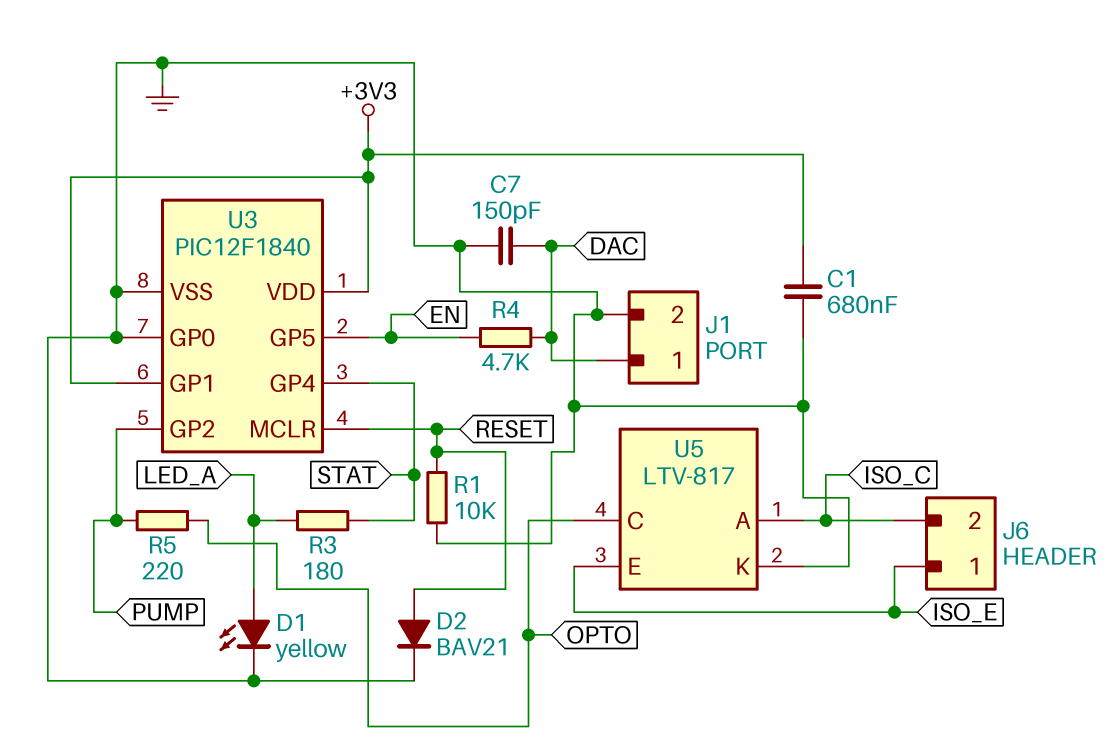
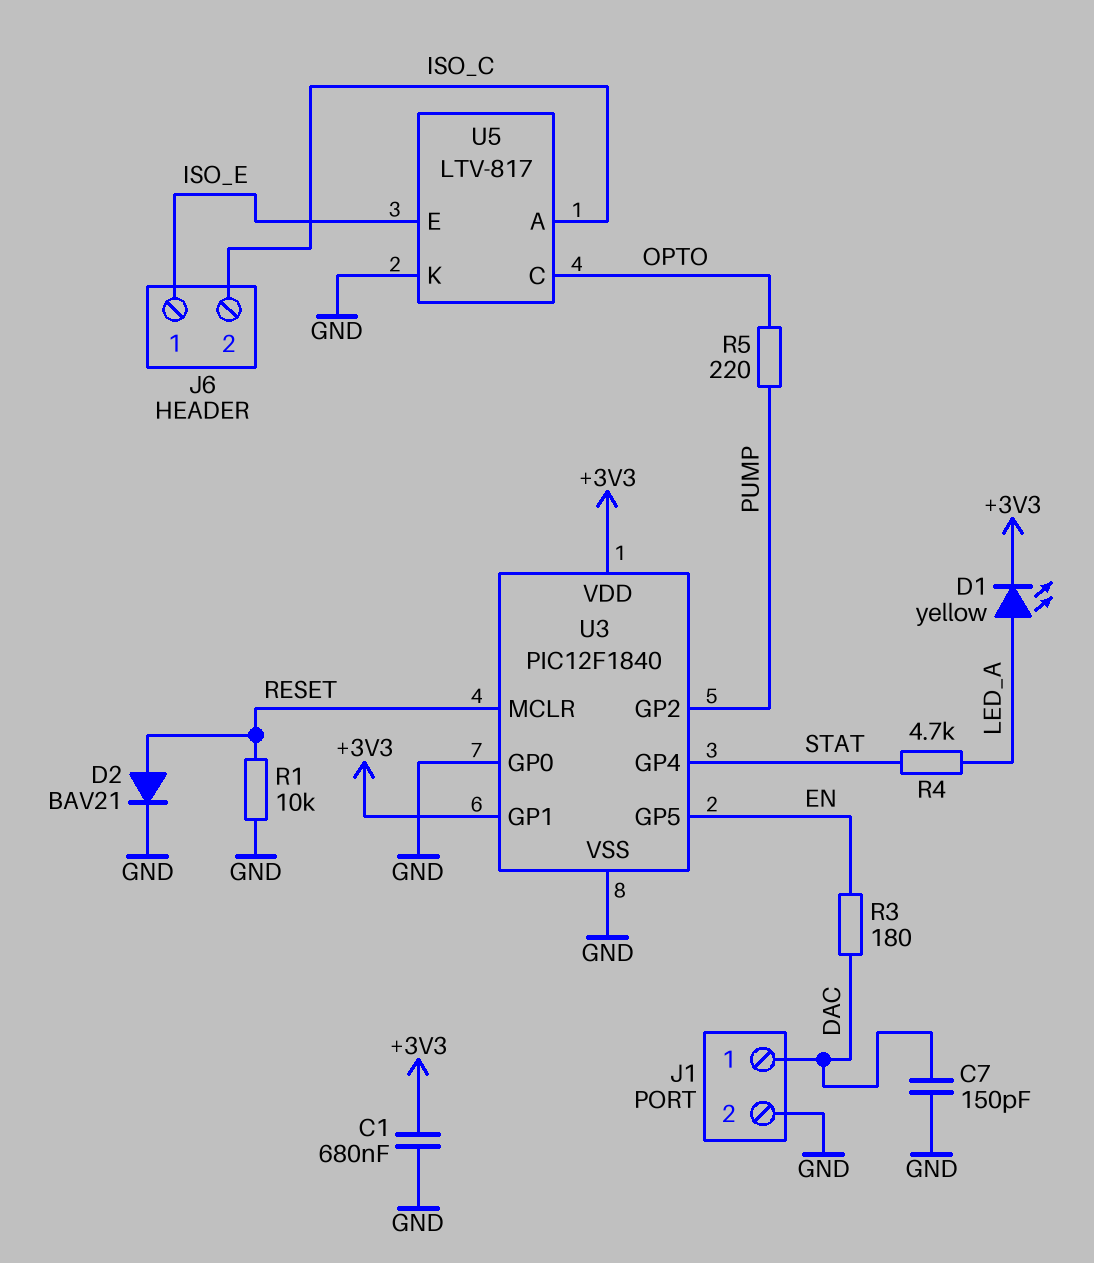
D1: LED yellow (A LED_A, K GND) -> LED yellow (A LED_A, K +3V3)
R3: 180 (LED_A, STAT) -> 180 (DAC, EN)
R4: 4.7k (DAC, EN) -> 4.7k (LED_A, STAT)

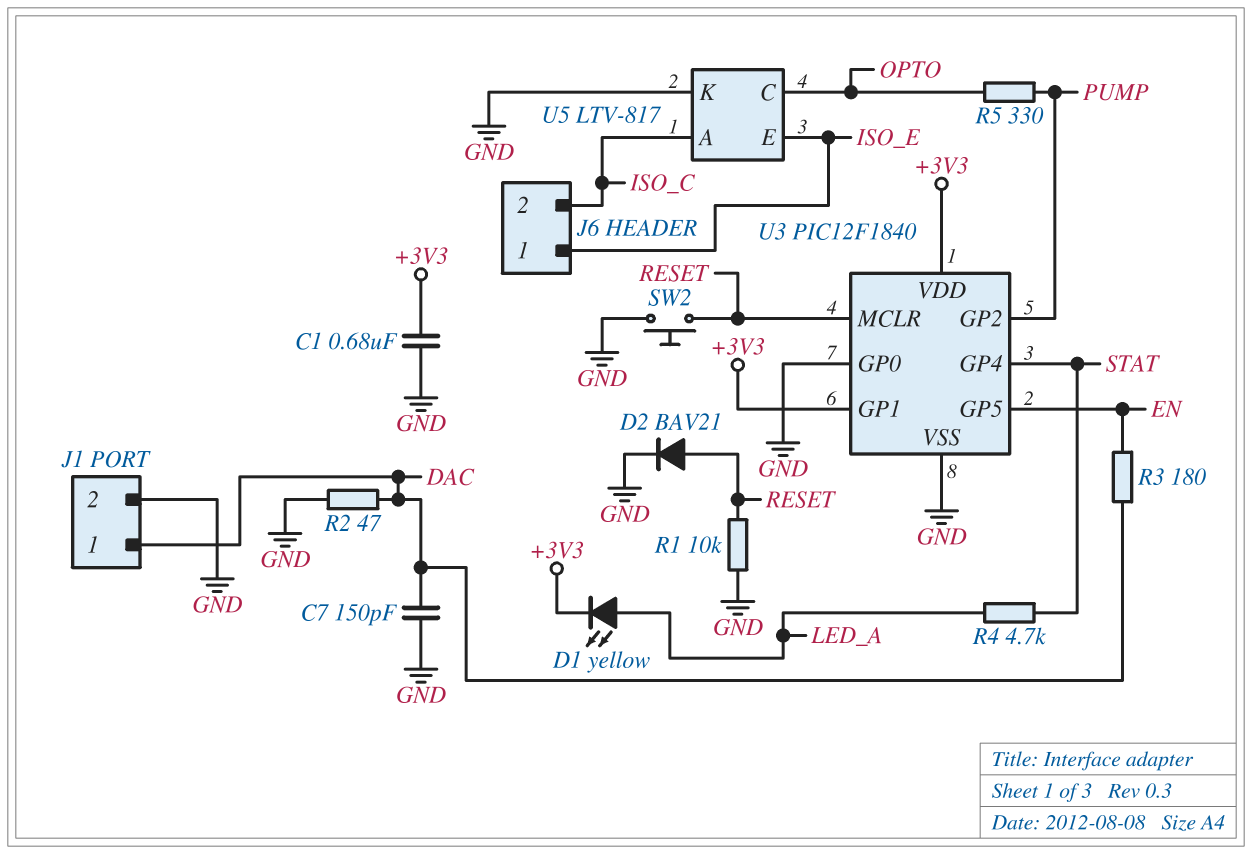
R2: none -> 47 (DAC, GND)
R5: 220 (OPTO, PUMP) -> 330 (OPTO, PUMP)
SW2: none -> button (GND, RESET)

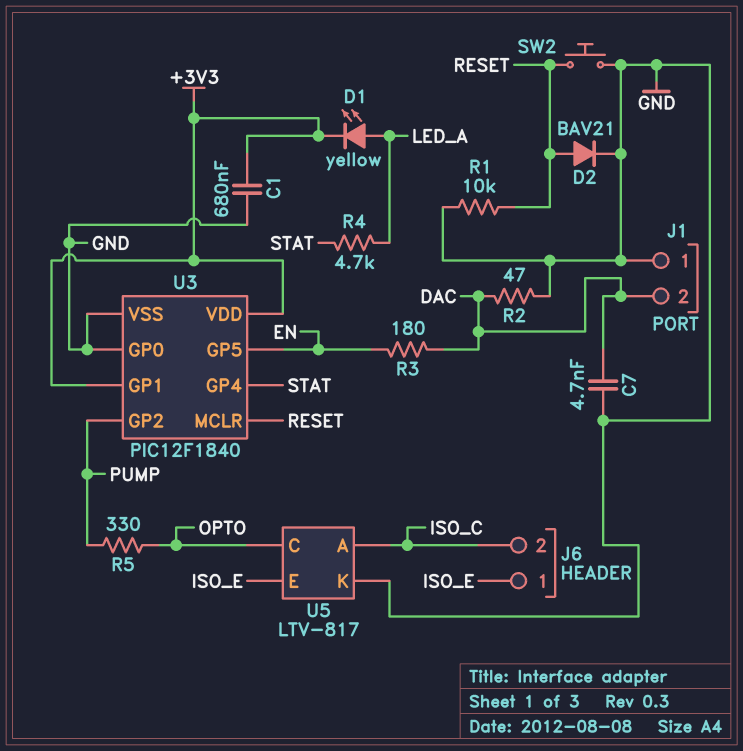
C7: 150pF (DAC, GND) -> 4.7nF (DAC, GND)
J1 pin 1: DAC -> GND
J1 pin 2: GND -> DAC

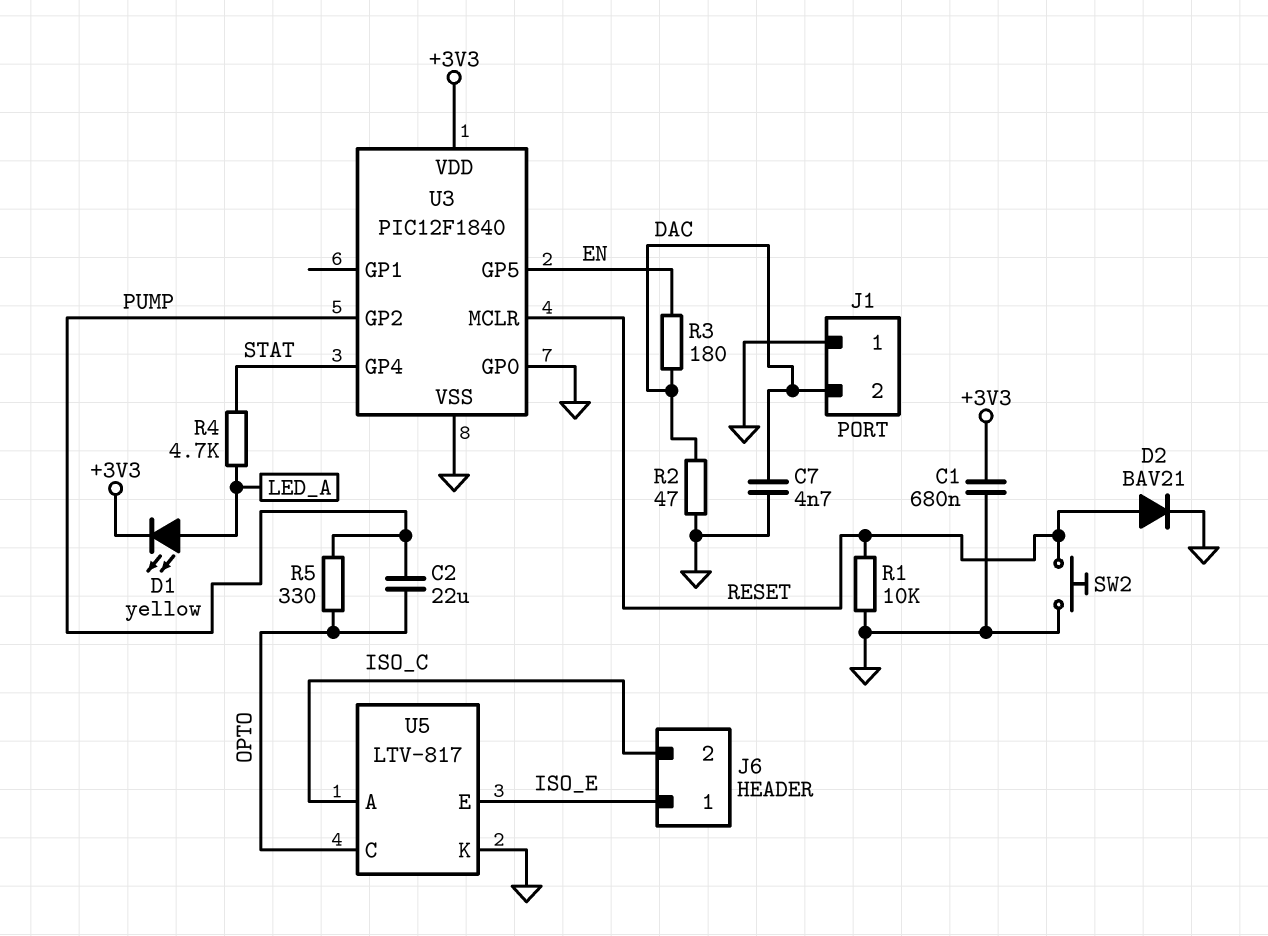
C2: none -> 22uF (OPTO, PUMP)
U3 pin GP1: +3V3 -> none

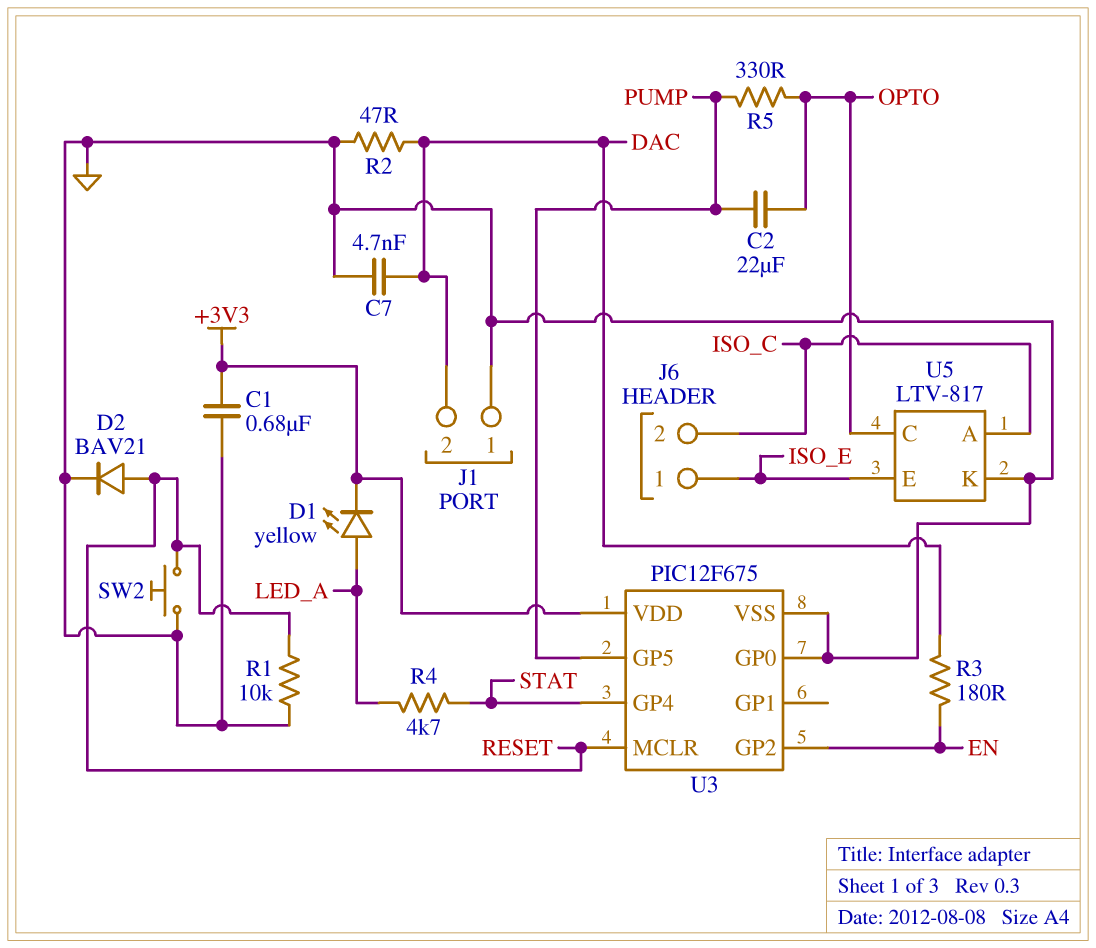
U3: PIC12F1840 -> PIC12F675
U3 pin GP2: PUMP -> EN
U3 pin GP5: EN -> PUMP

